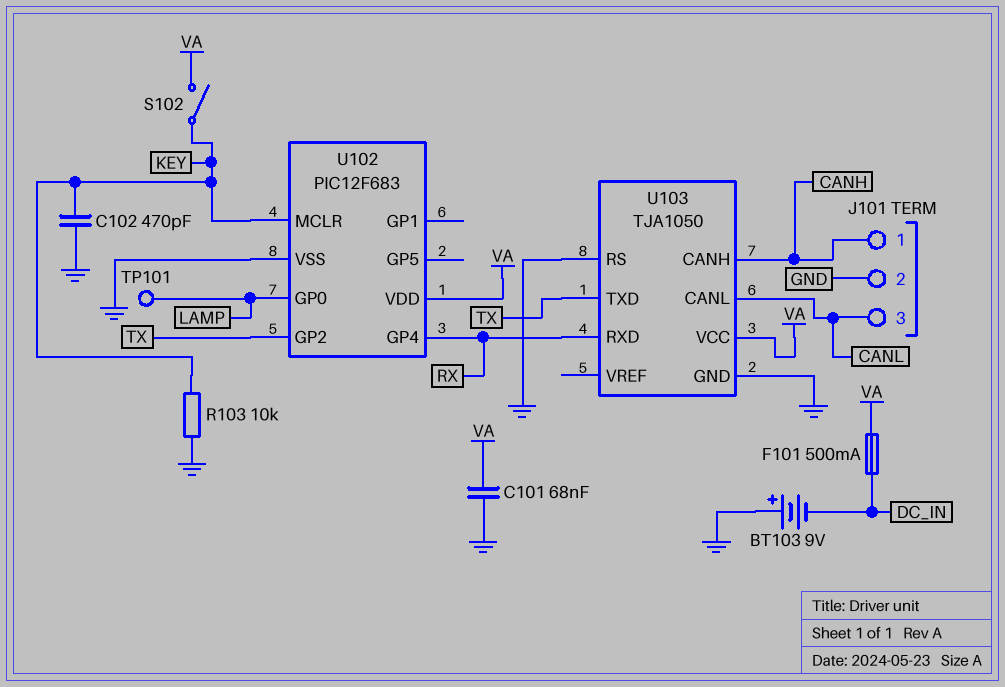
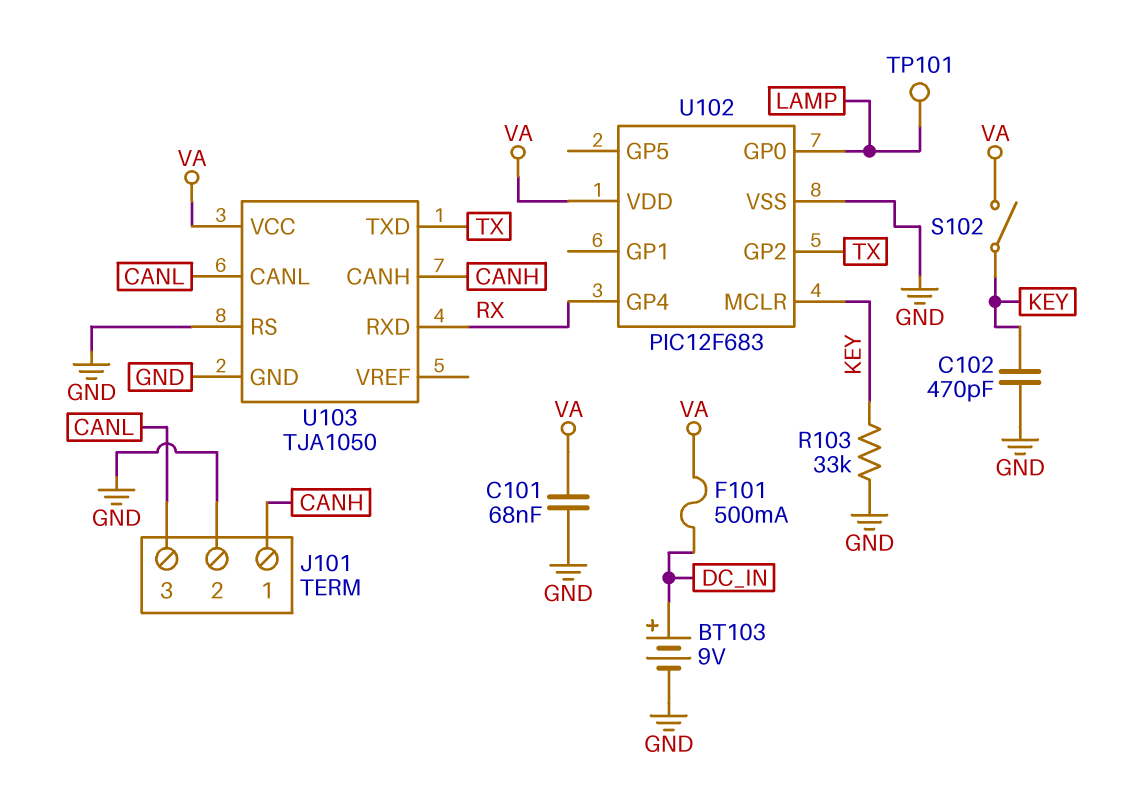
BT103: 9V (plus GND, minus DC_IN) -> 9V (plus DC_IN, minus GND)
R103: 10k (GND, KEY) -> 33k (GND, KEY)

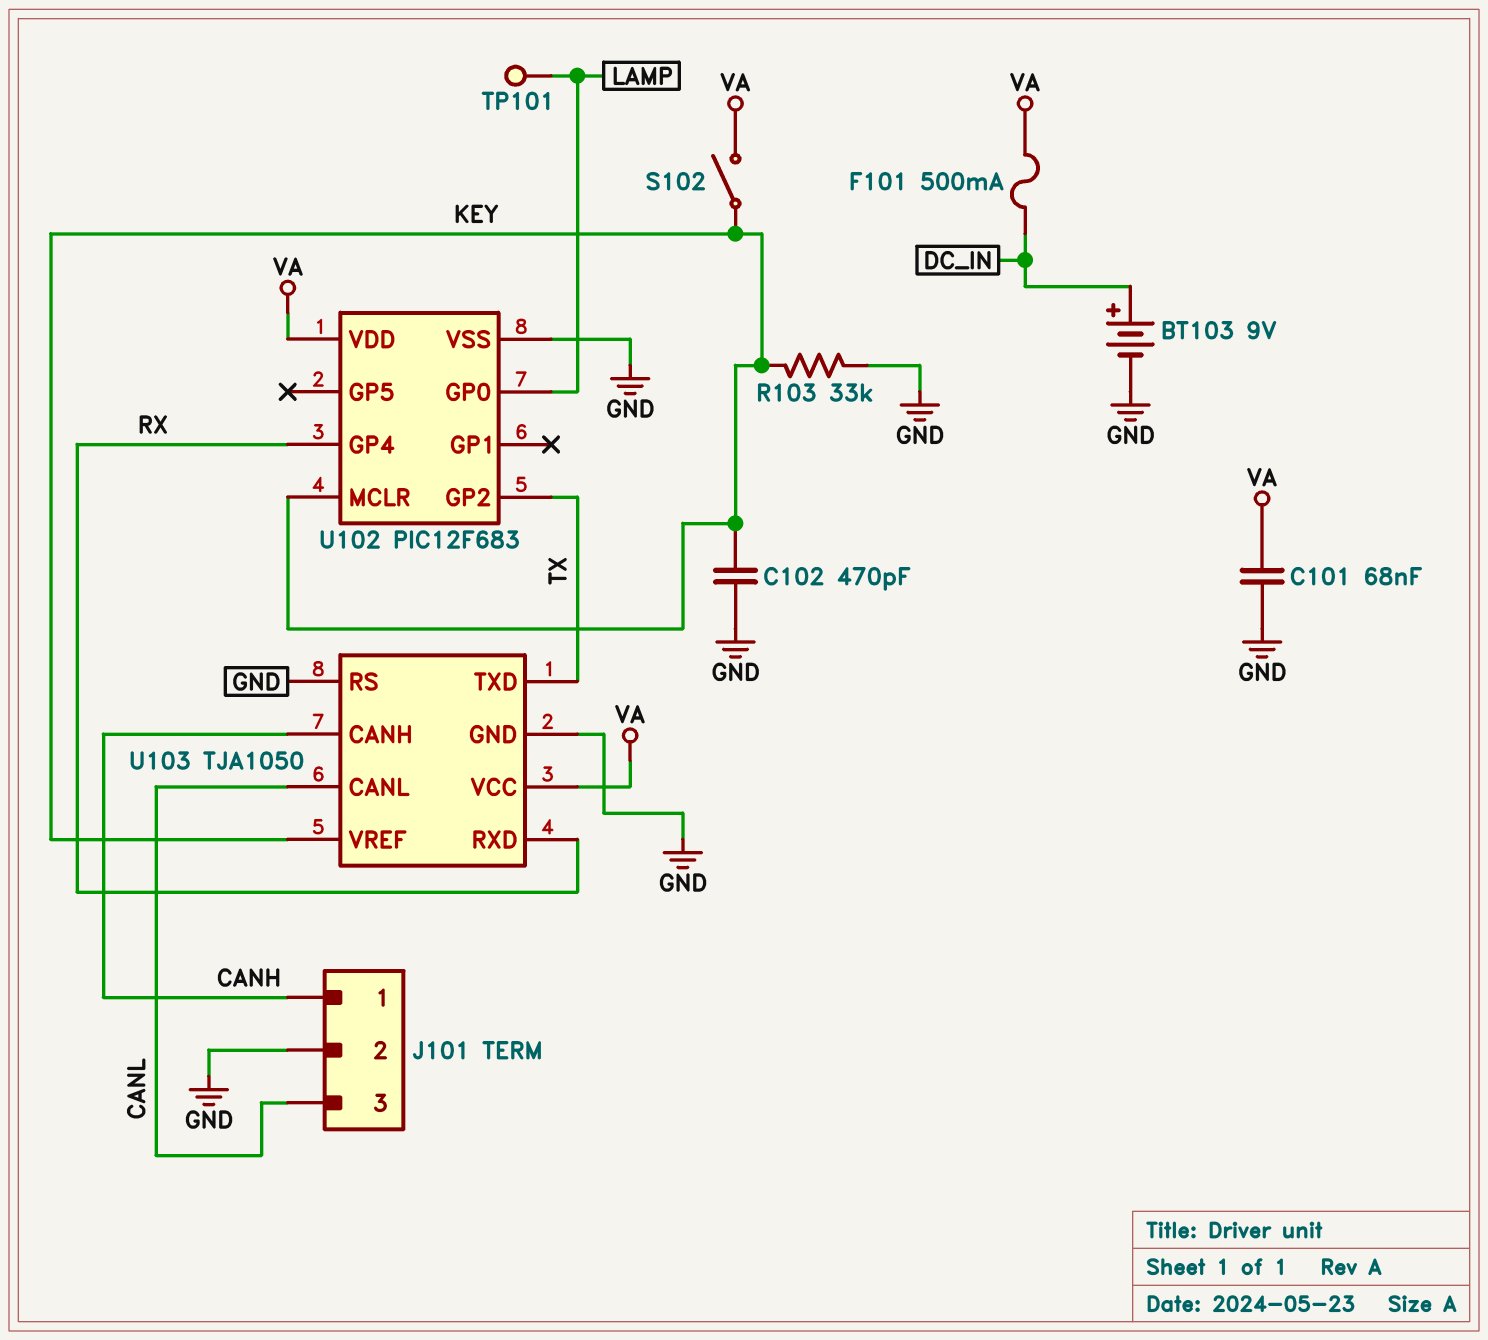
U103 pin VREF: none -> KEY

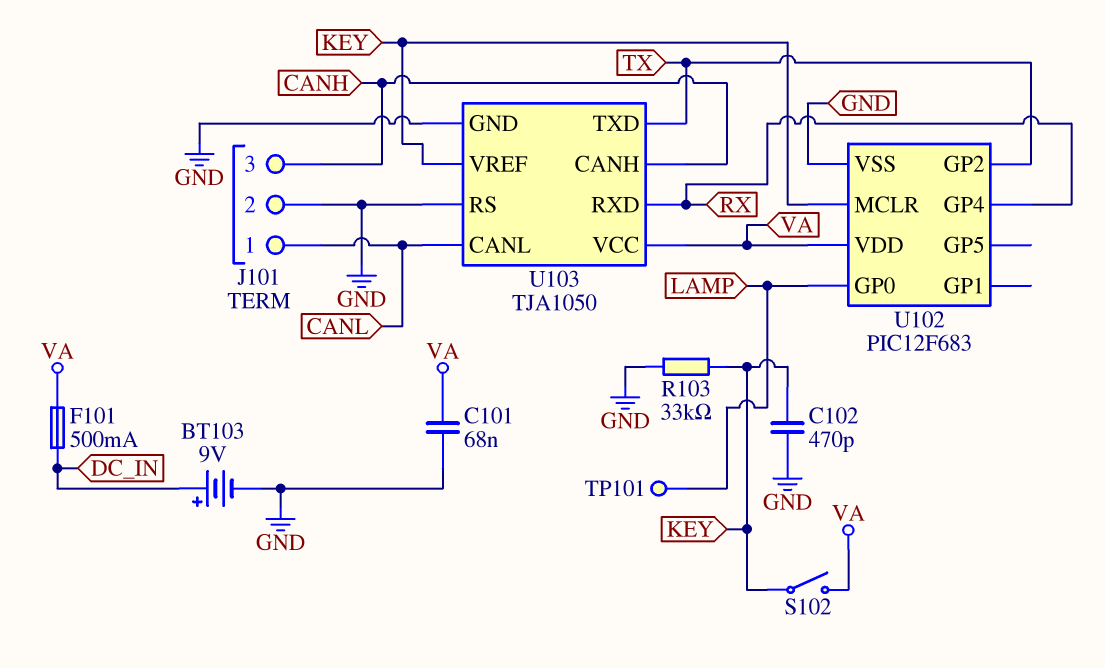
J101 pin 1: CANH -> CANL
J101 pin 3: CANL -> CANH

